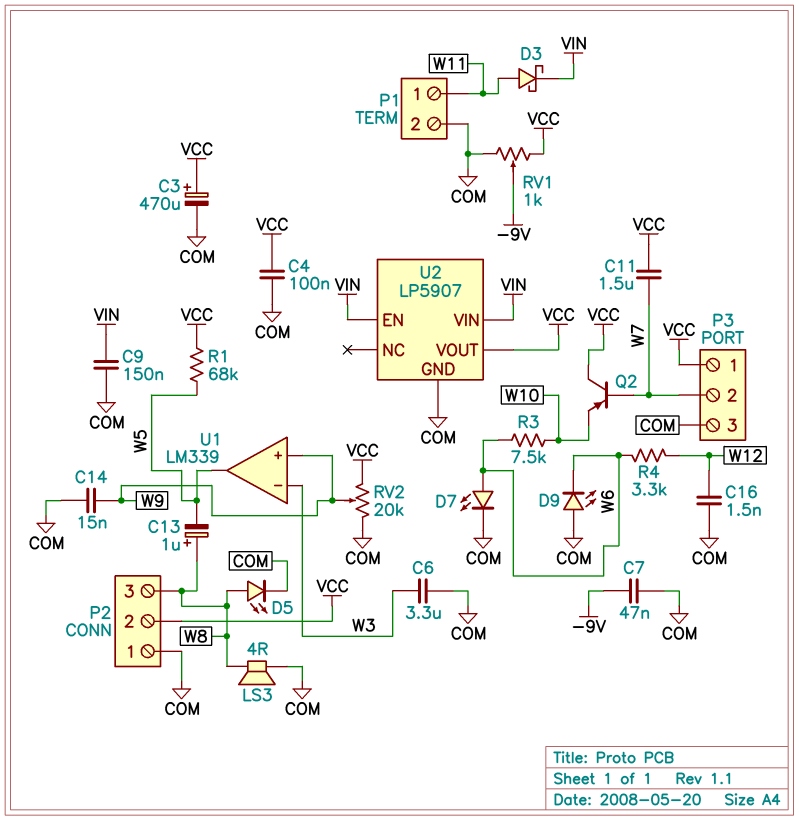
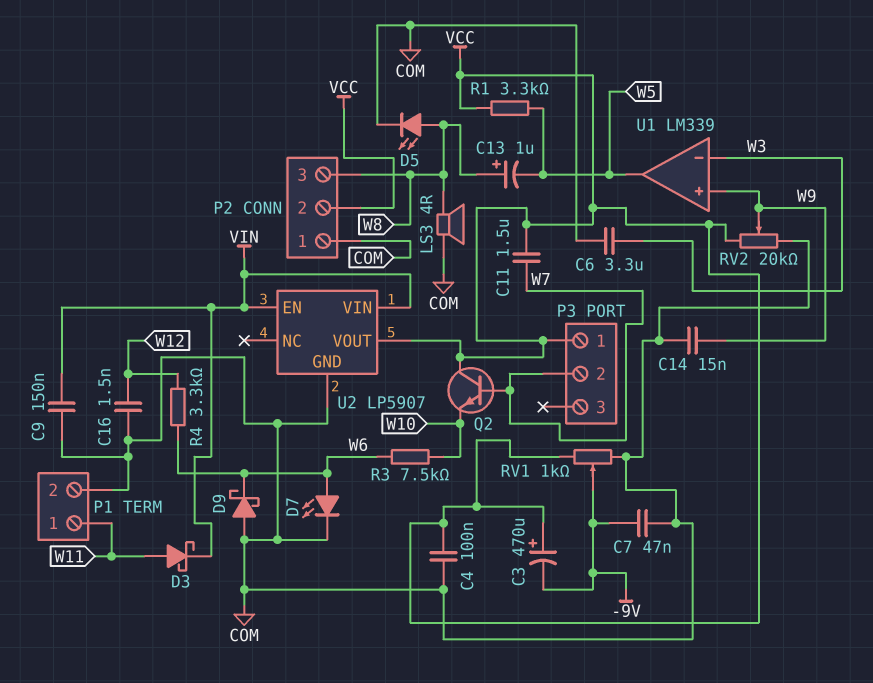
C3: 470uF (plus VCC, minus COM) -> 470uF (plus VCC, minus -9V)
D9: LED (A COM, K W6) -> schottky (A COM, K W6)
P3 pin 3: COM -> none
Q2: PNP (B W7, C VCC, E W10) -> NPN (B W7, C VCC, E W10)
R1: 68k (VCC, W5) -> 3.3k (VCC, W5)

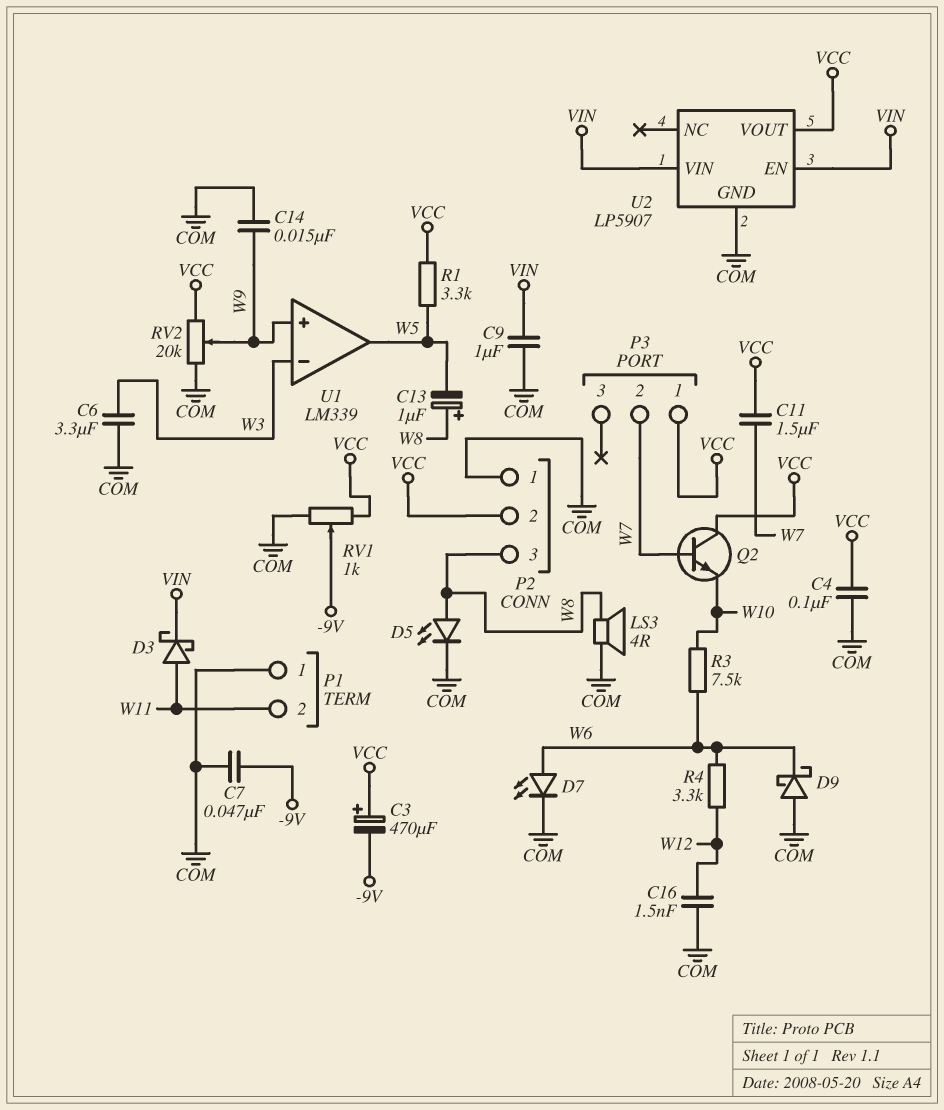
C9: 150nF (COM, VIN) -> 1uF (COM, VIN)
P1 pin 1: W11 -> COM
P1 pin 2: COM -> W11

